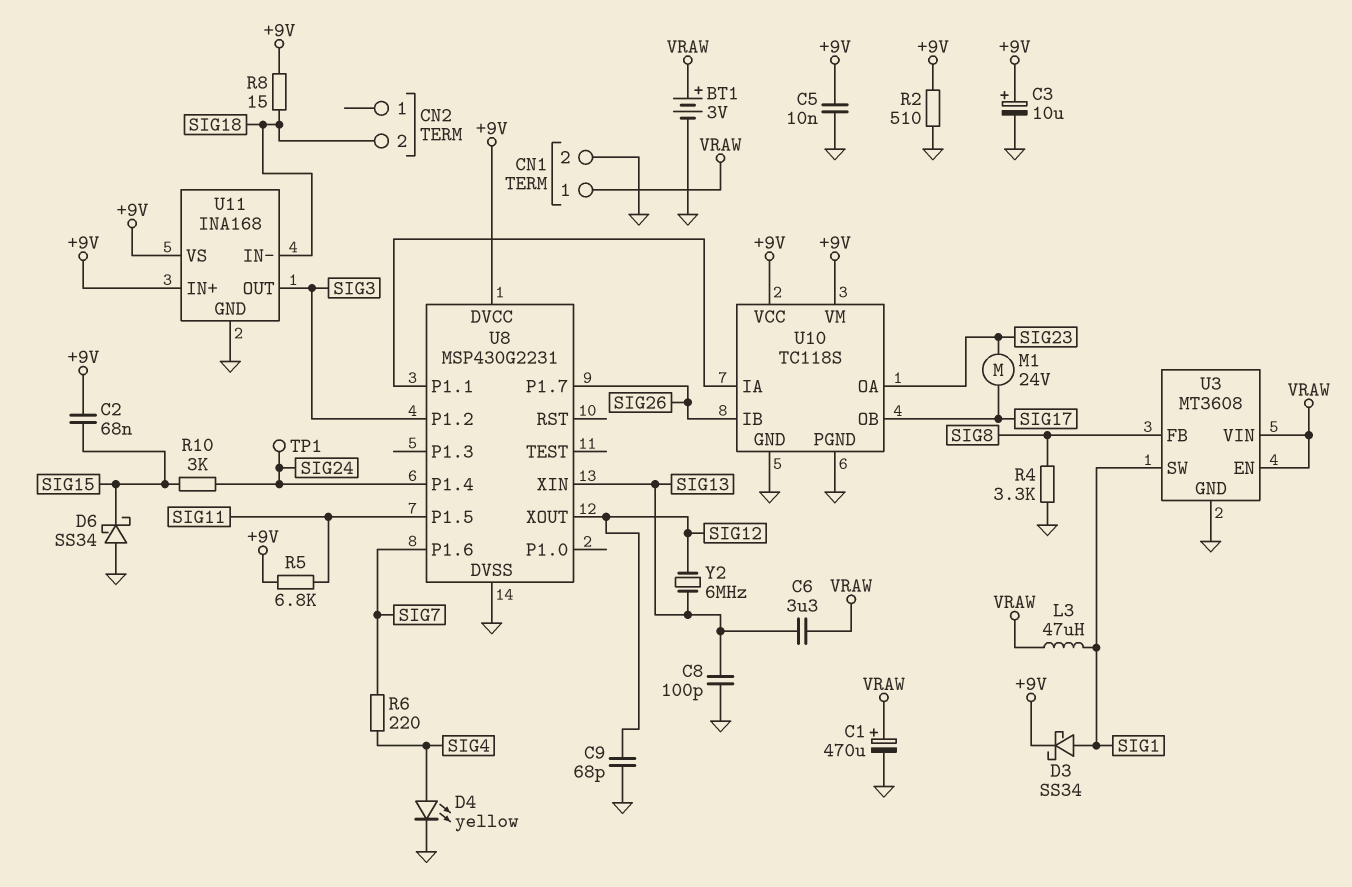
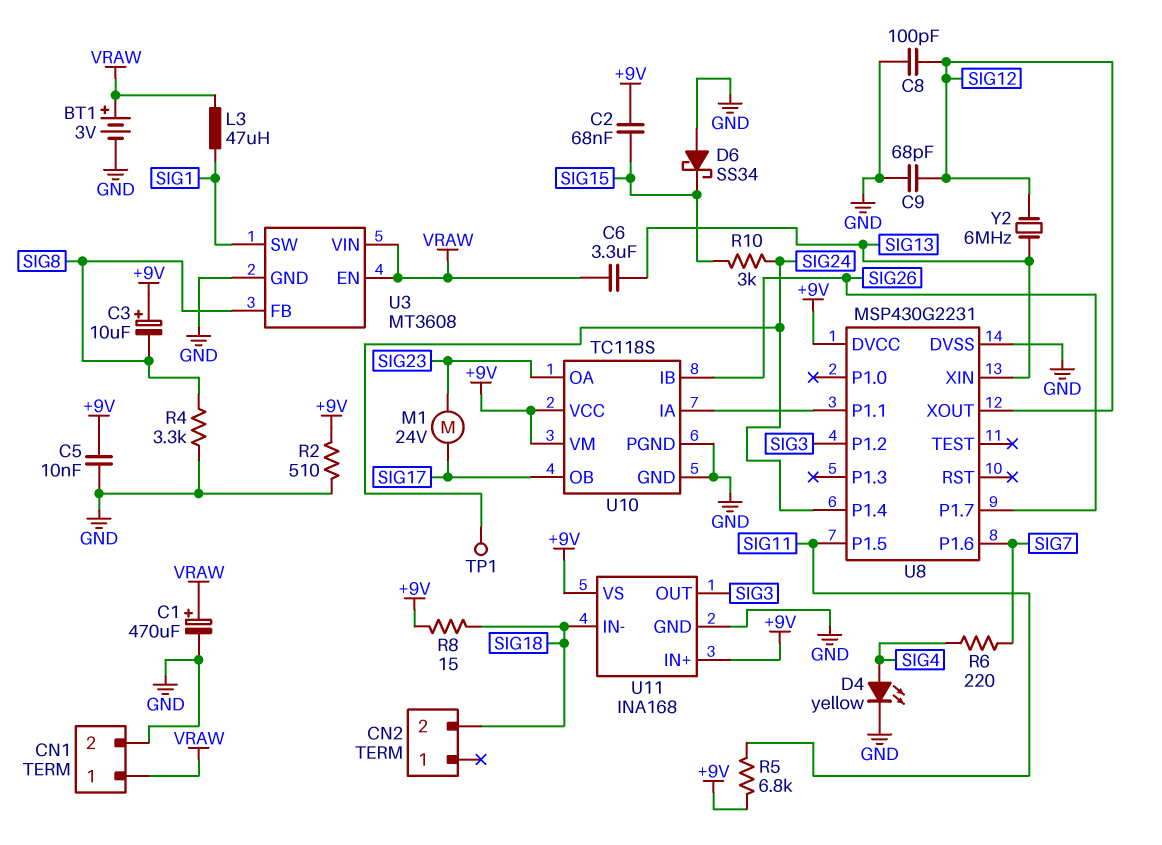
C3: 10uF (plus +9V, minus GND) -> 10uF (plus +9V, minus SIG8)
C8: 100pF (GND, SIG13) -> 100pF (GND, SIG12)
D3: schottky SS34 (A SIG1, K +9V) -> none

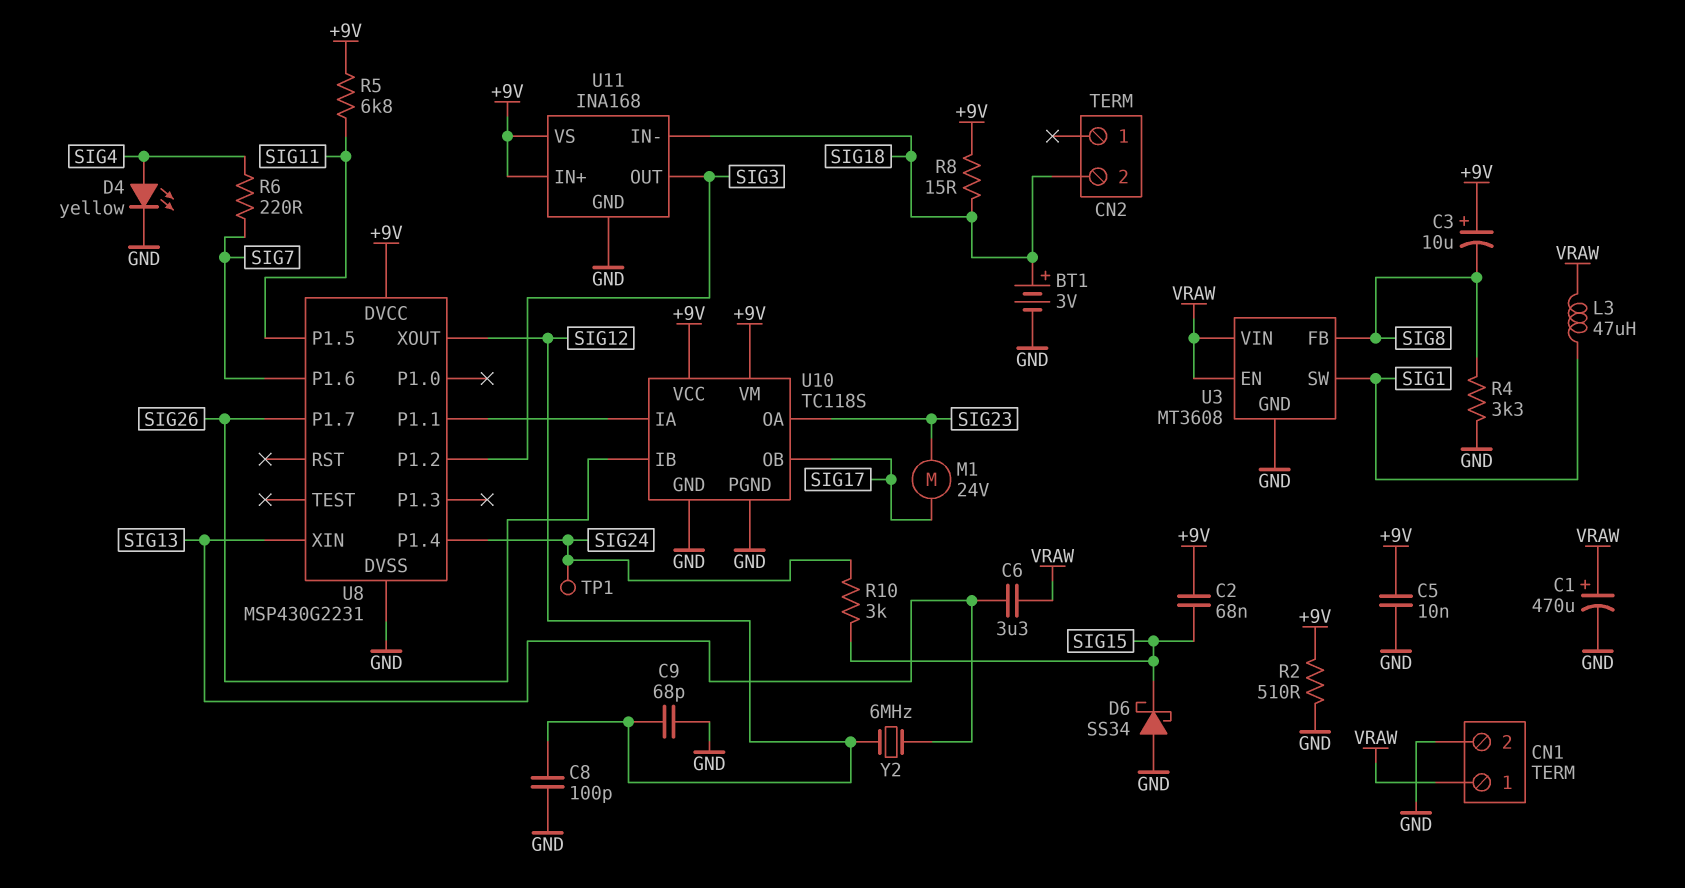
BT1: 3V (plus VRAW, minus GND) -> 3V (plus SIG18, minus GND)

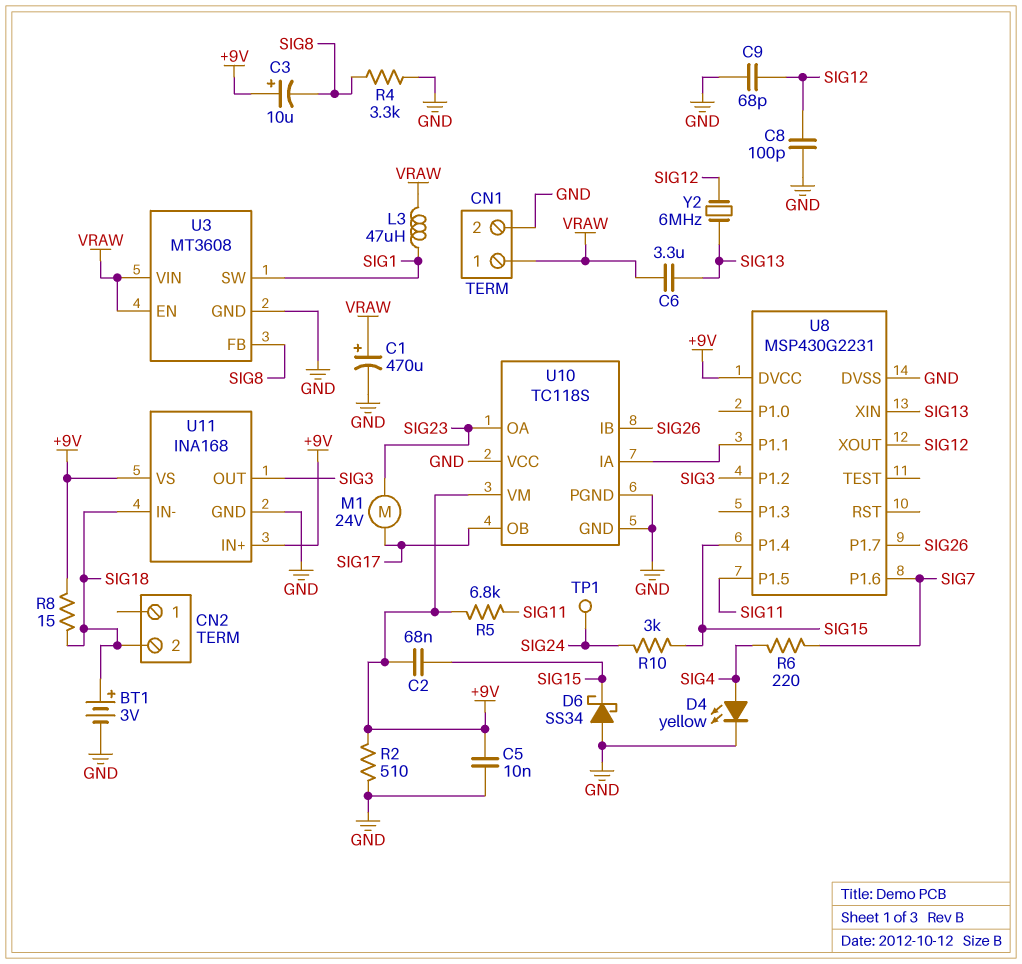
U8 pin P1.4: SIG24 -> SIG15
U10 pin VCC: +9V -> GND

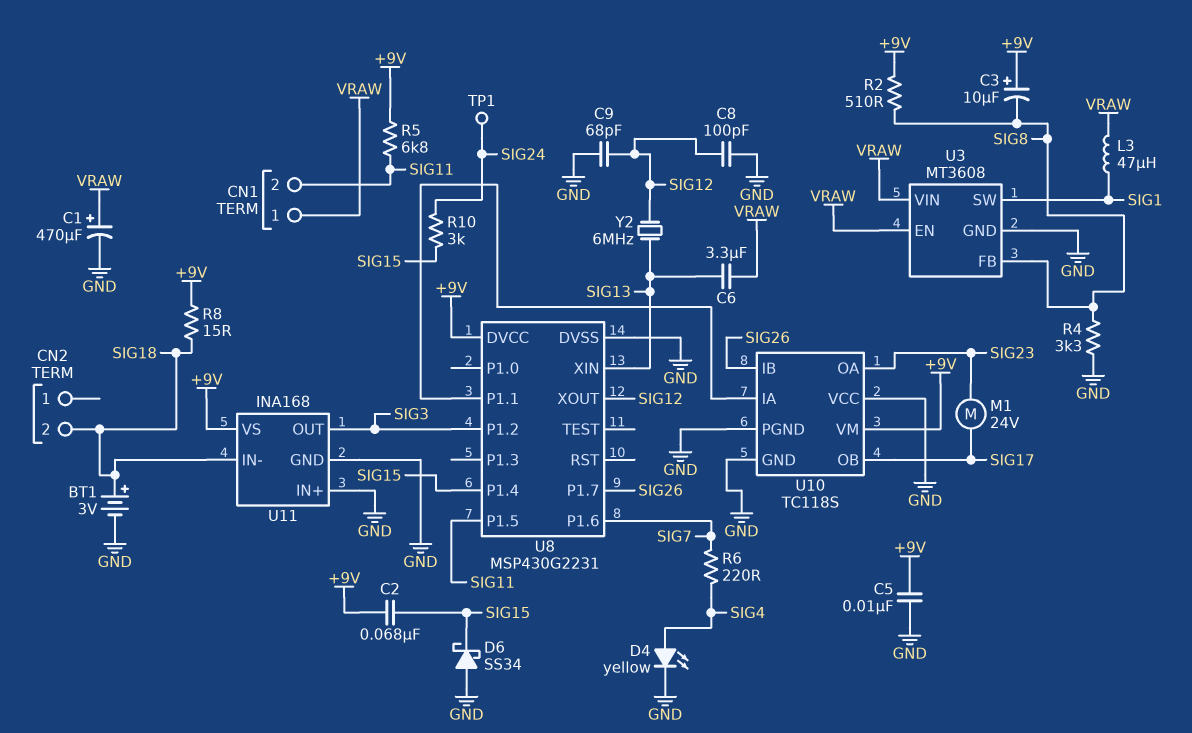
CN1 pin 2: GND -> SIG11
R2: 510 (+9V, GND) -> 510 (+9V, SIG8)
U11 pin IN+: +9V -> GND

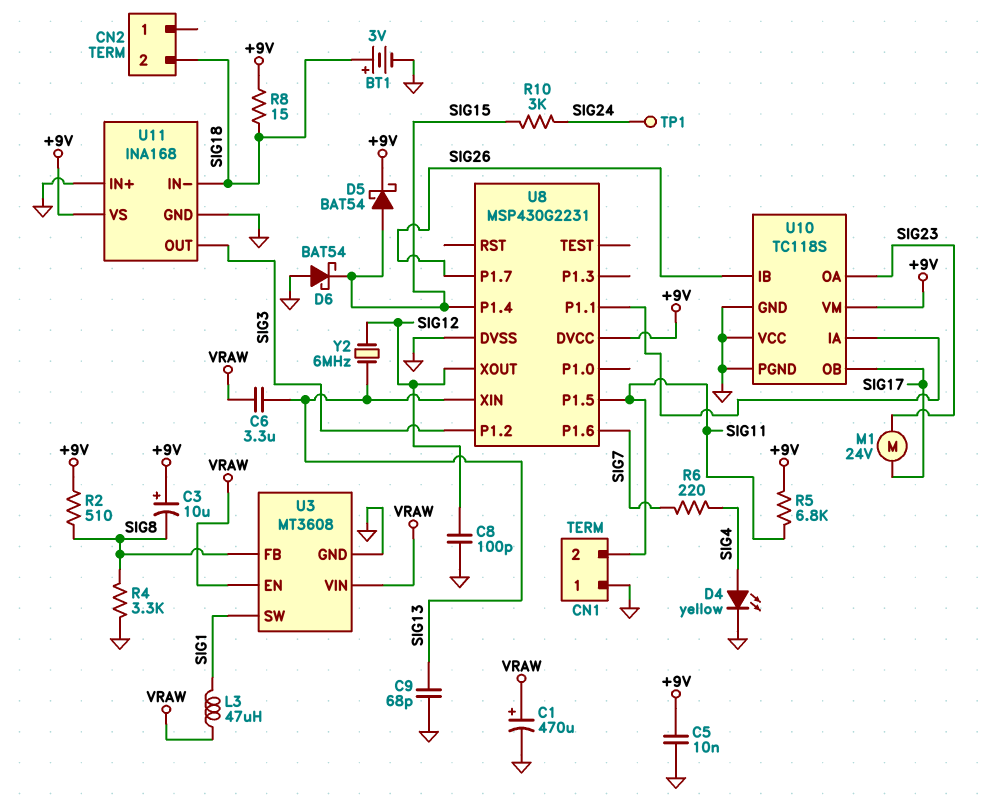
C2: 68nF (+9V, SIG15) -> none
C9: 68pF (GND, SIG12) -> 68pF (GND, SIG13)
CN1 pin 1: VRAW -> GND
D5: none -> schottky BAT54 (A SIG15, K +9V)
D6: schottky SS34 (A GND, K SIG15) -> schottky BAT54 (A GND, K SIG15)

